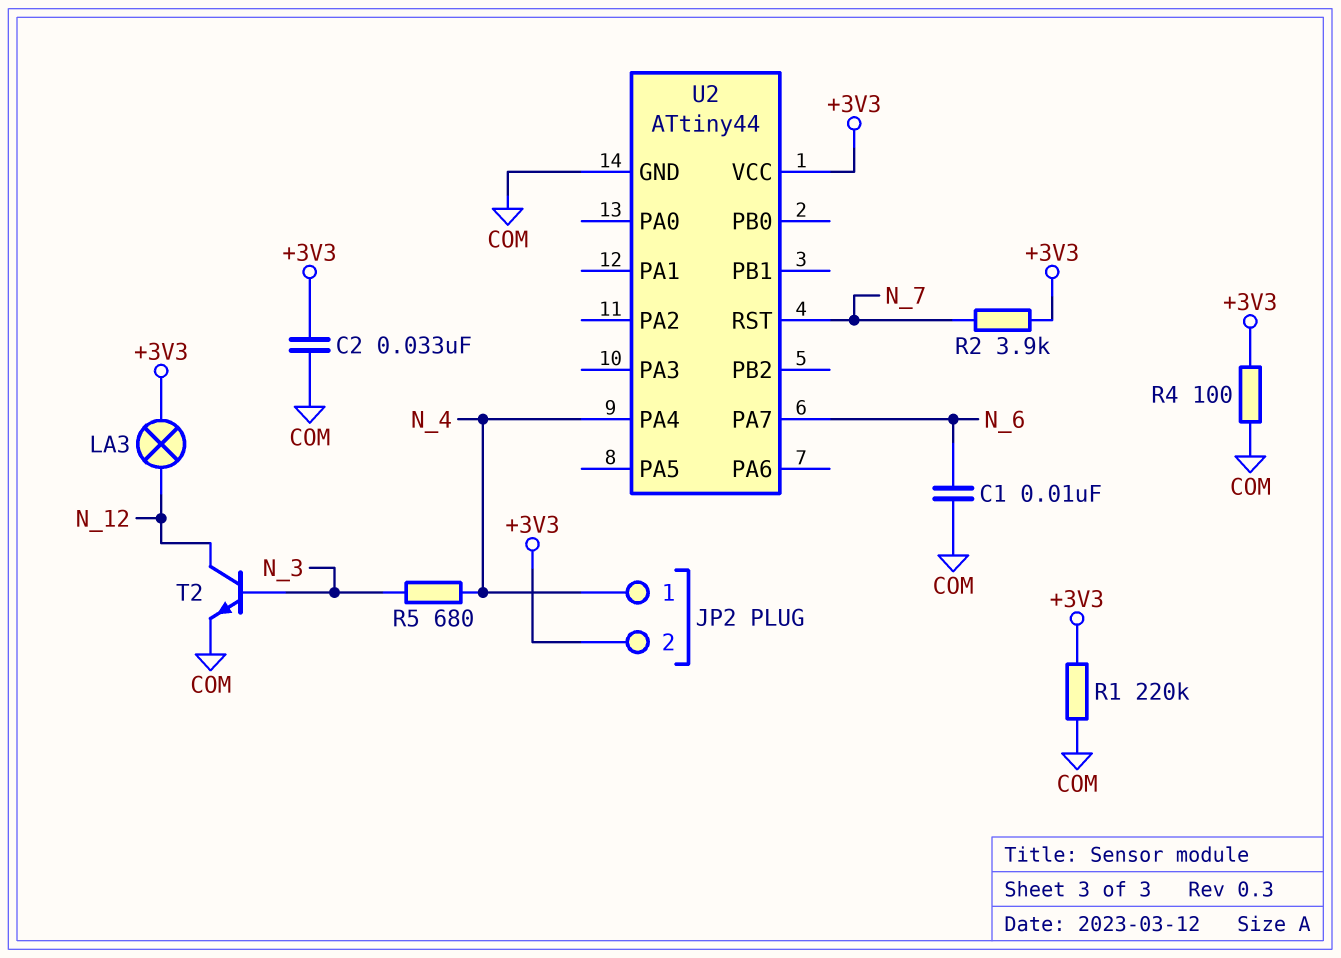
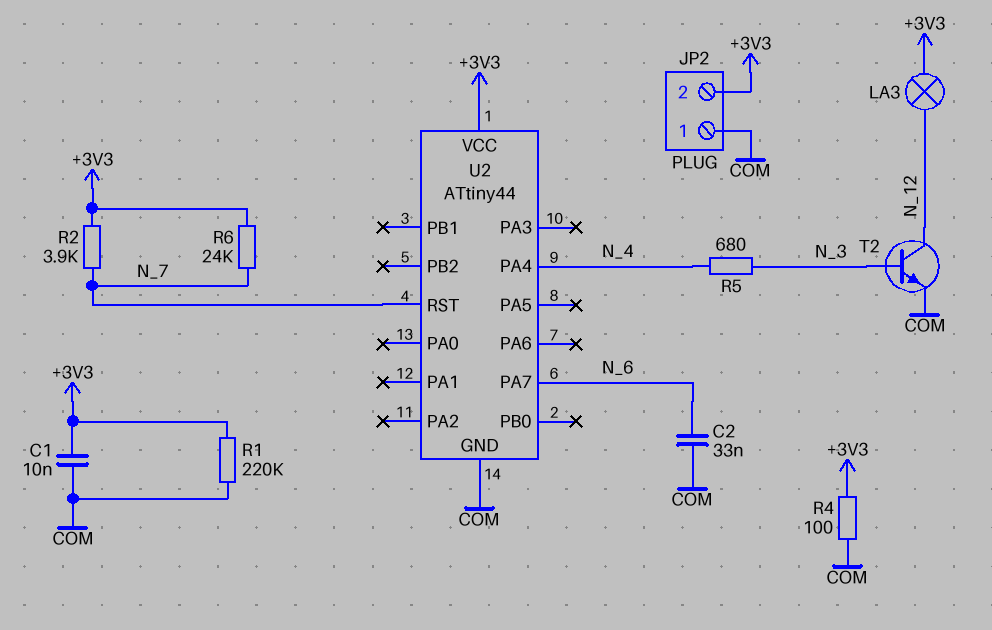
C1: 10nF (COM, N_6) -> 10nF (+3V3, COM)
C2: 33nF (+3V3, COM) -> 33nF (COM, N_6)
JP2 pin 1: N_4 -> COM
R6: none -> 24k (+3V3, N_7)

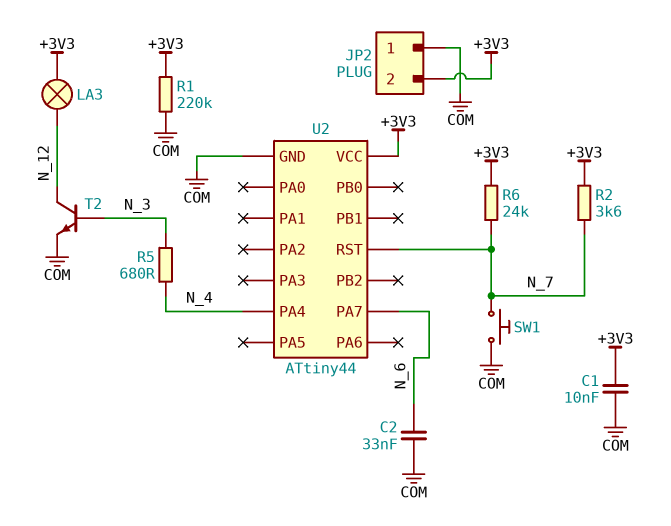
R2: 3.9k (+3V3, N_7) -> 3.6k (+3V3, N_7)
R4: 100 (+3V3, COM) -> none
SW1: none -> button (COM, N_7)

